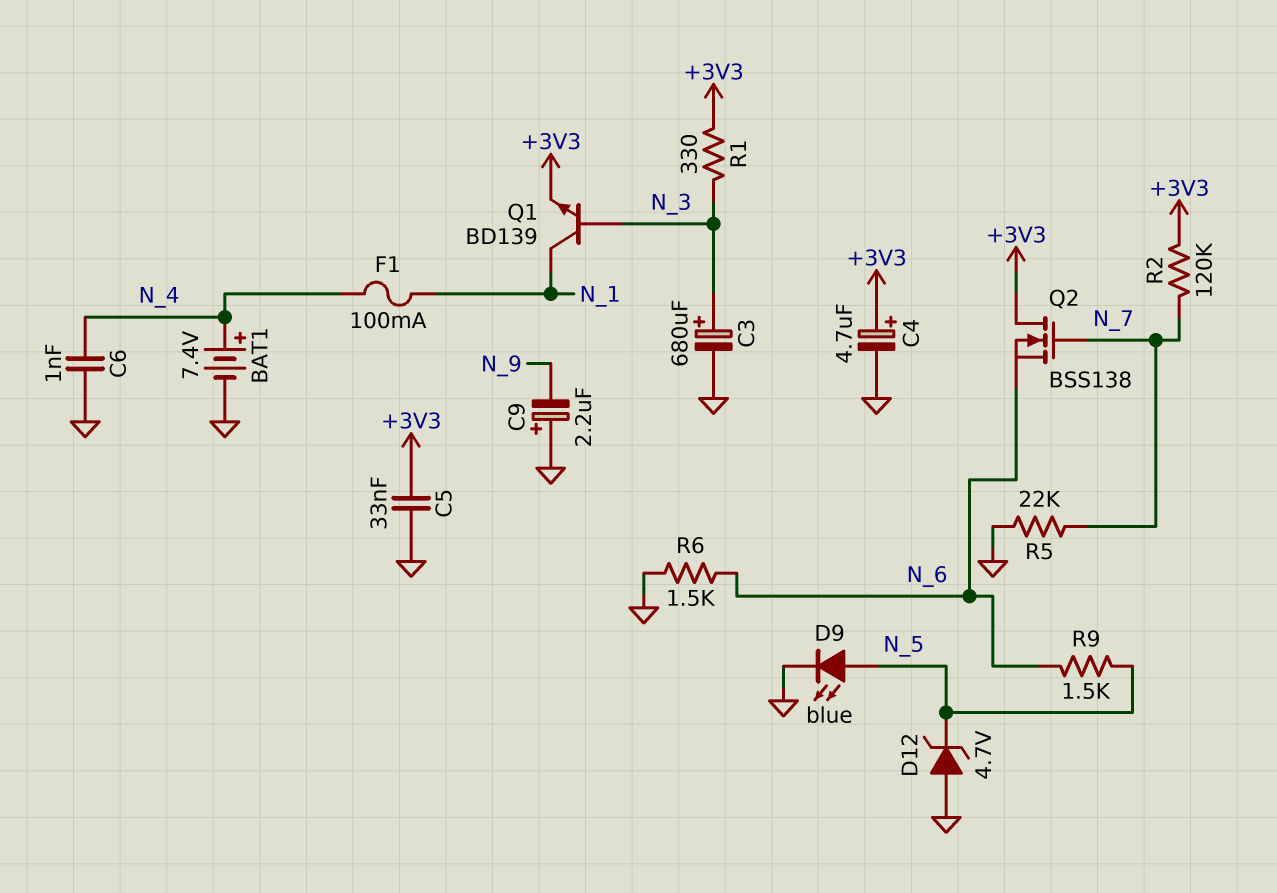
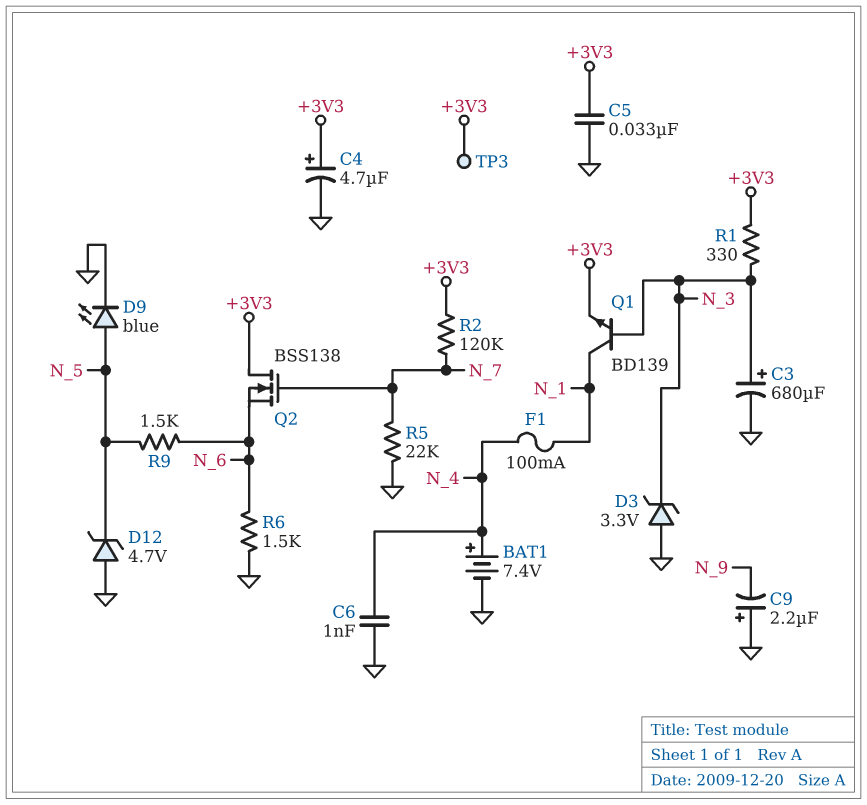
D3: none -> zener 3.3V (A GND, K N_3)
TP3: none -> test point (+3V3)

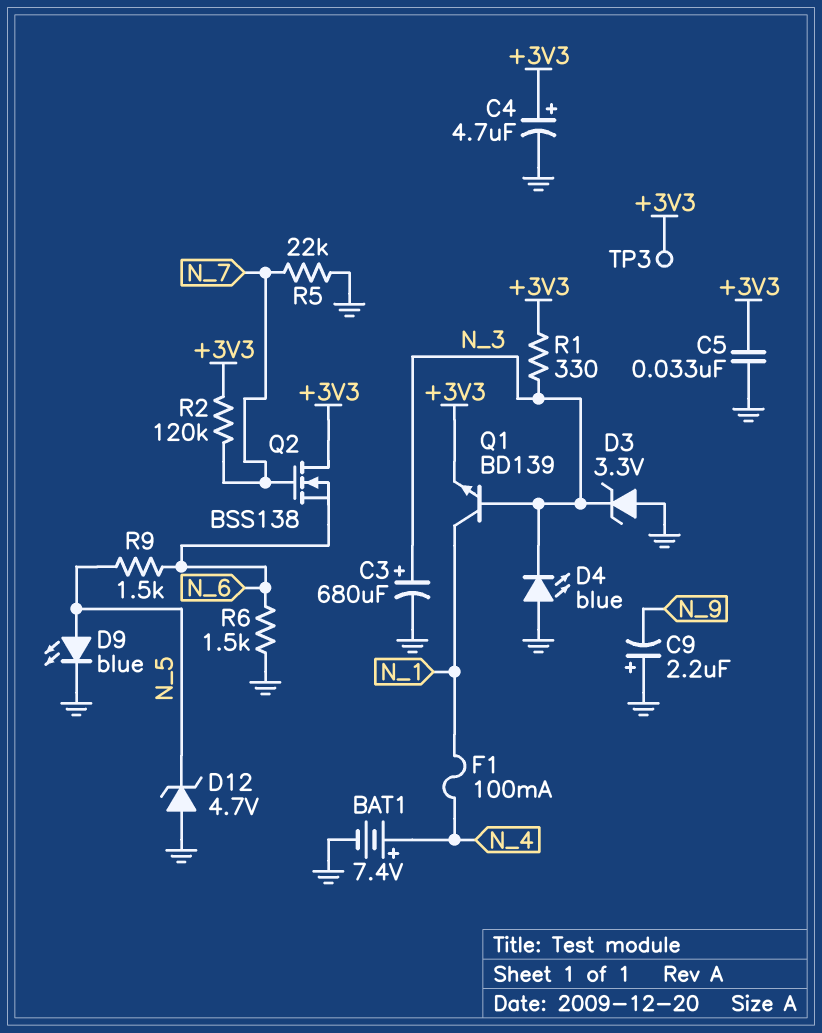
C6: 1nF (GND, N_4) -> none
D4: none -> LED blue (A GND, K N_3)

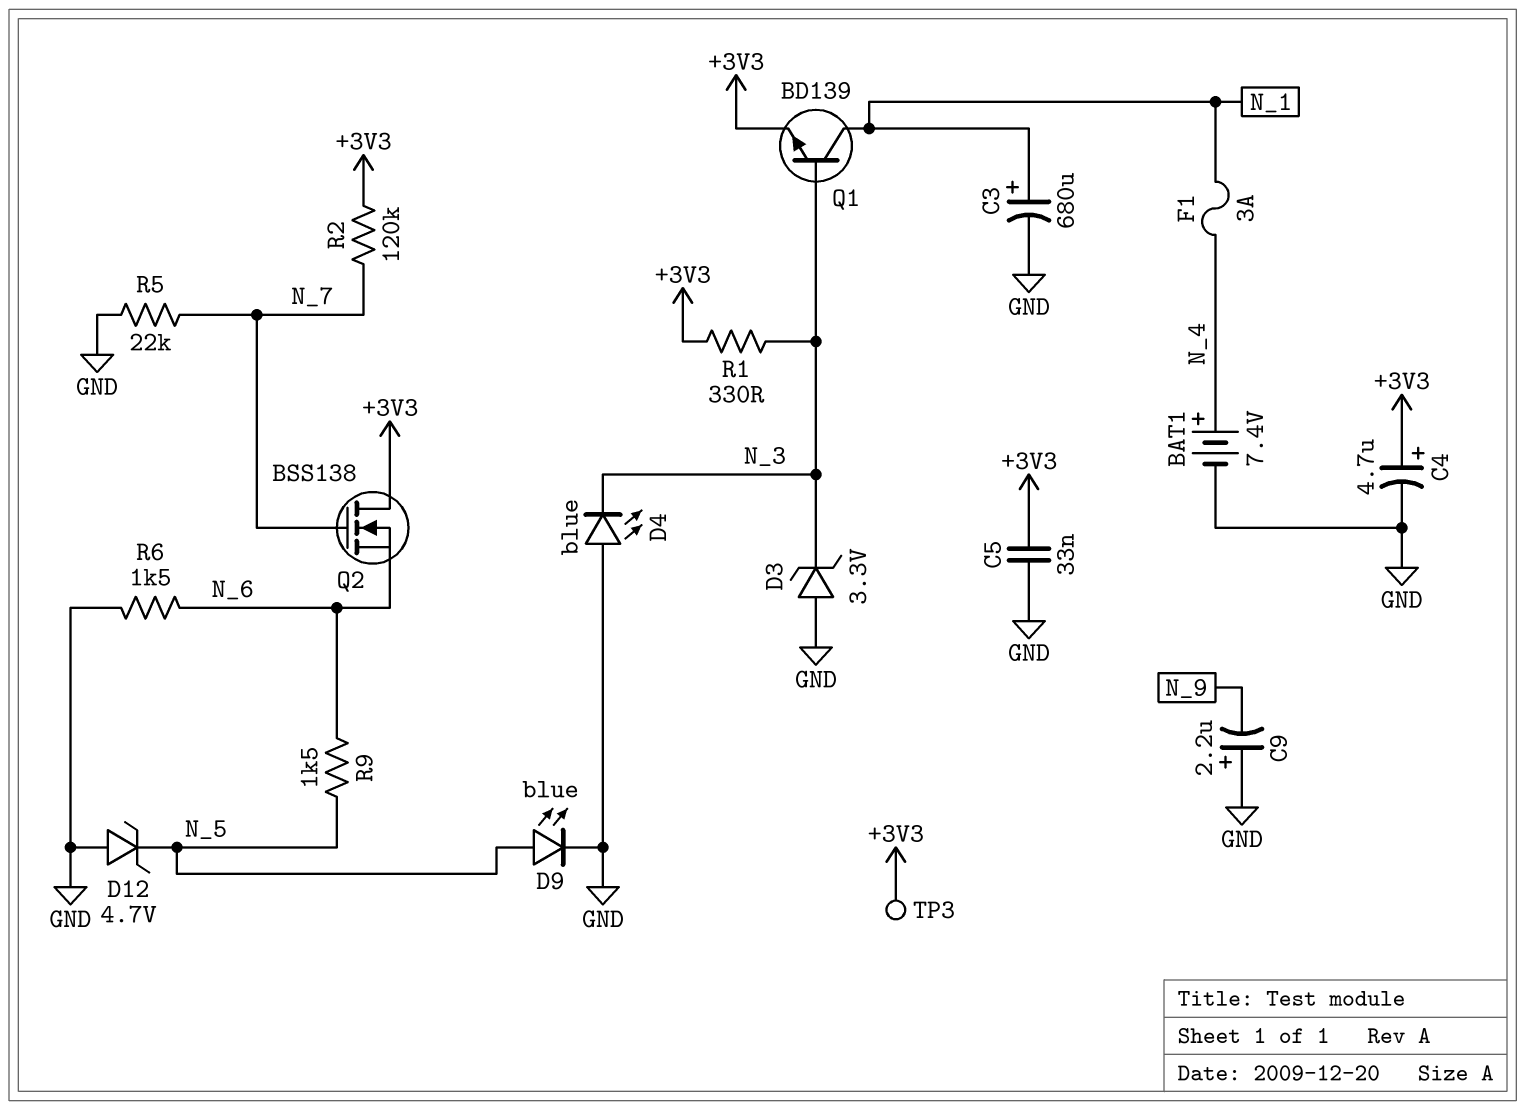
C3: 680uF (plus N_3, minus GND) -> 680uF (plus N_1, minus GND)
F1: 100mA (N_1, N_4) -> 3A (N_1, N_4)

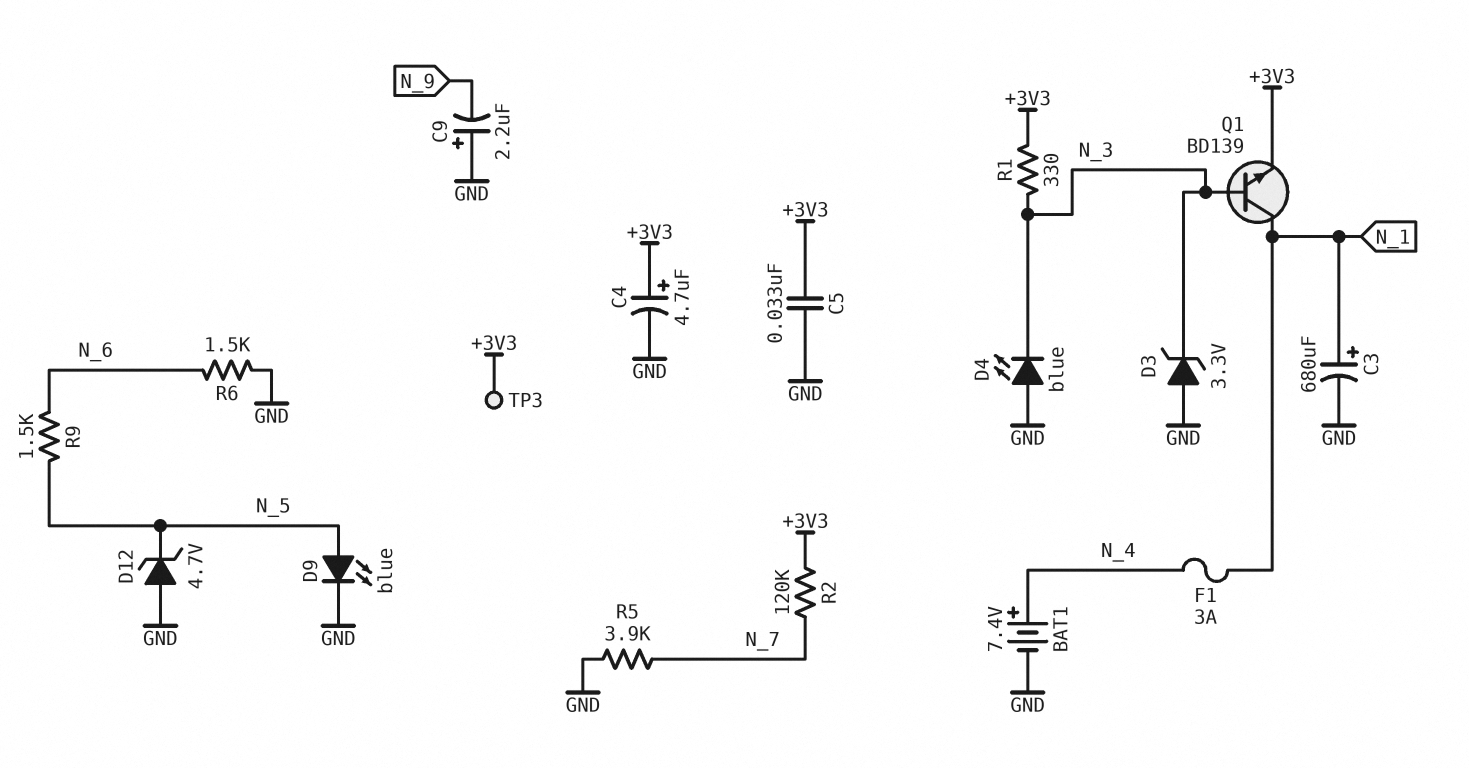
Q2: NMOS BSS138 (G N_7, D +3V3, S N_6) -> none
R5: 22k (GND, N_7) -> 3.9k (GND, N_7)

